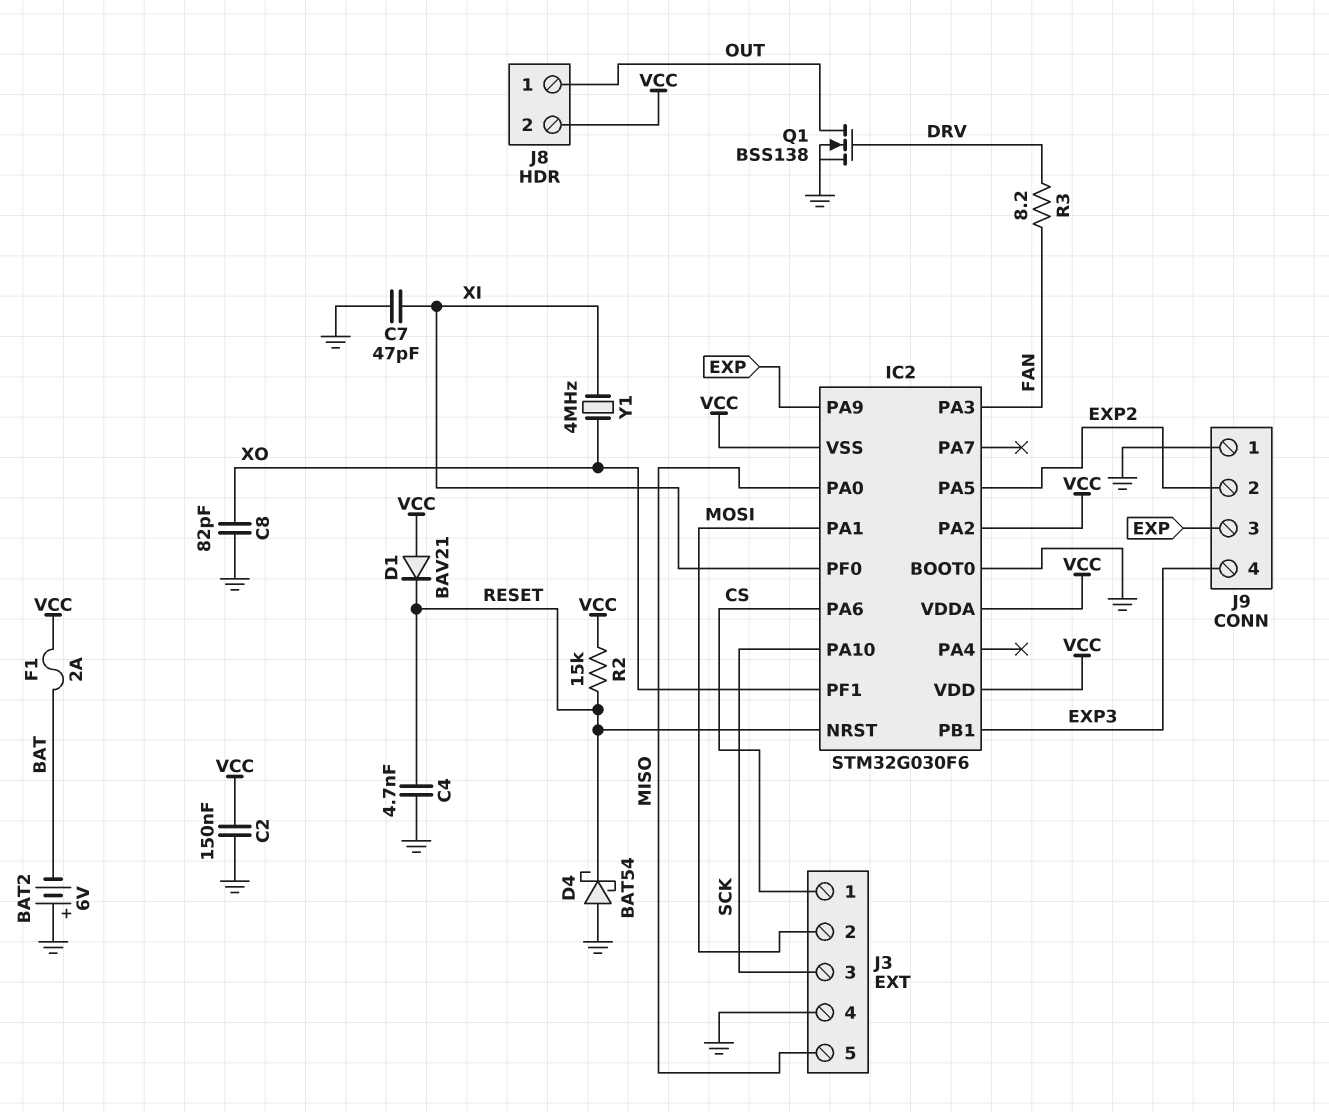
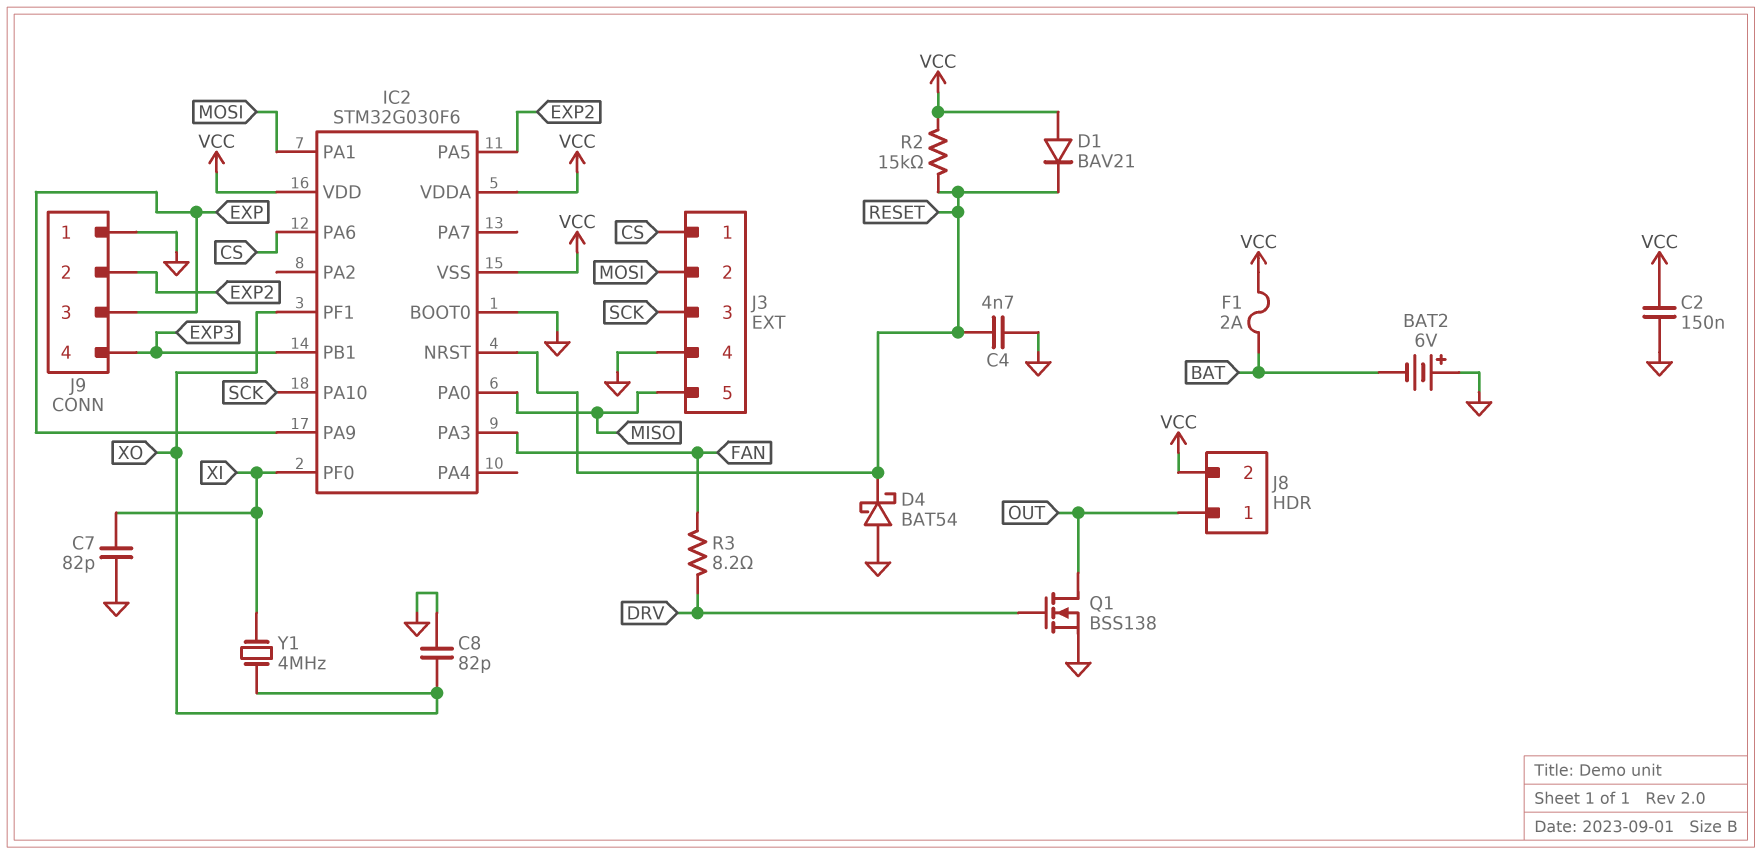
C7: 47pF (GND, XI) -> 82pF (GND, XI)
IC2 pin PA2: VCC -> none

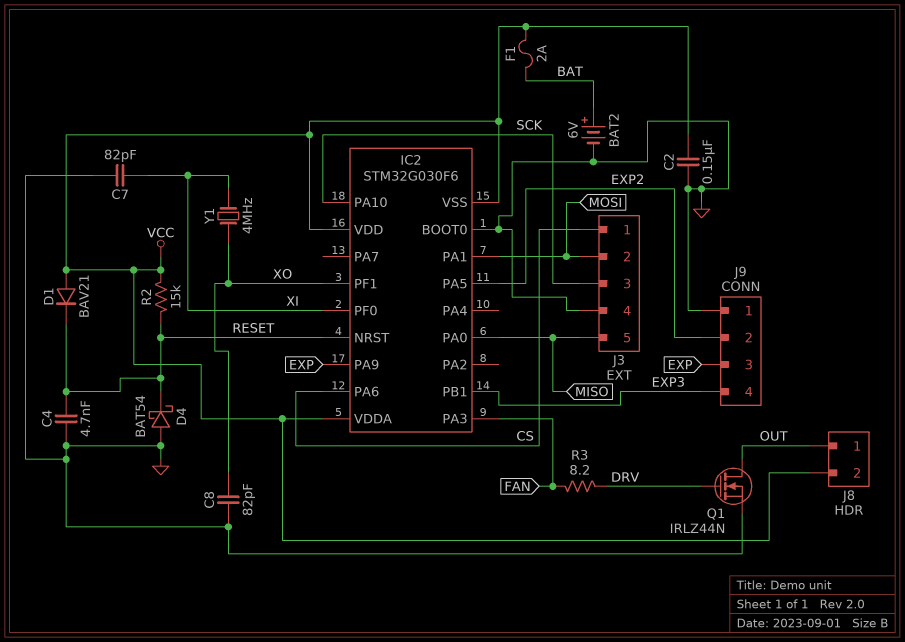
BAT2: 6V (plus GND, minus BAT) -> 6V (plus BAT, minus GND)
Q1: NMOS BSS138 (G DRV, D OUT, S GND) -> NMOS IRLZ44N (G DRV, D OUT, S GND)

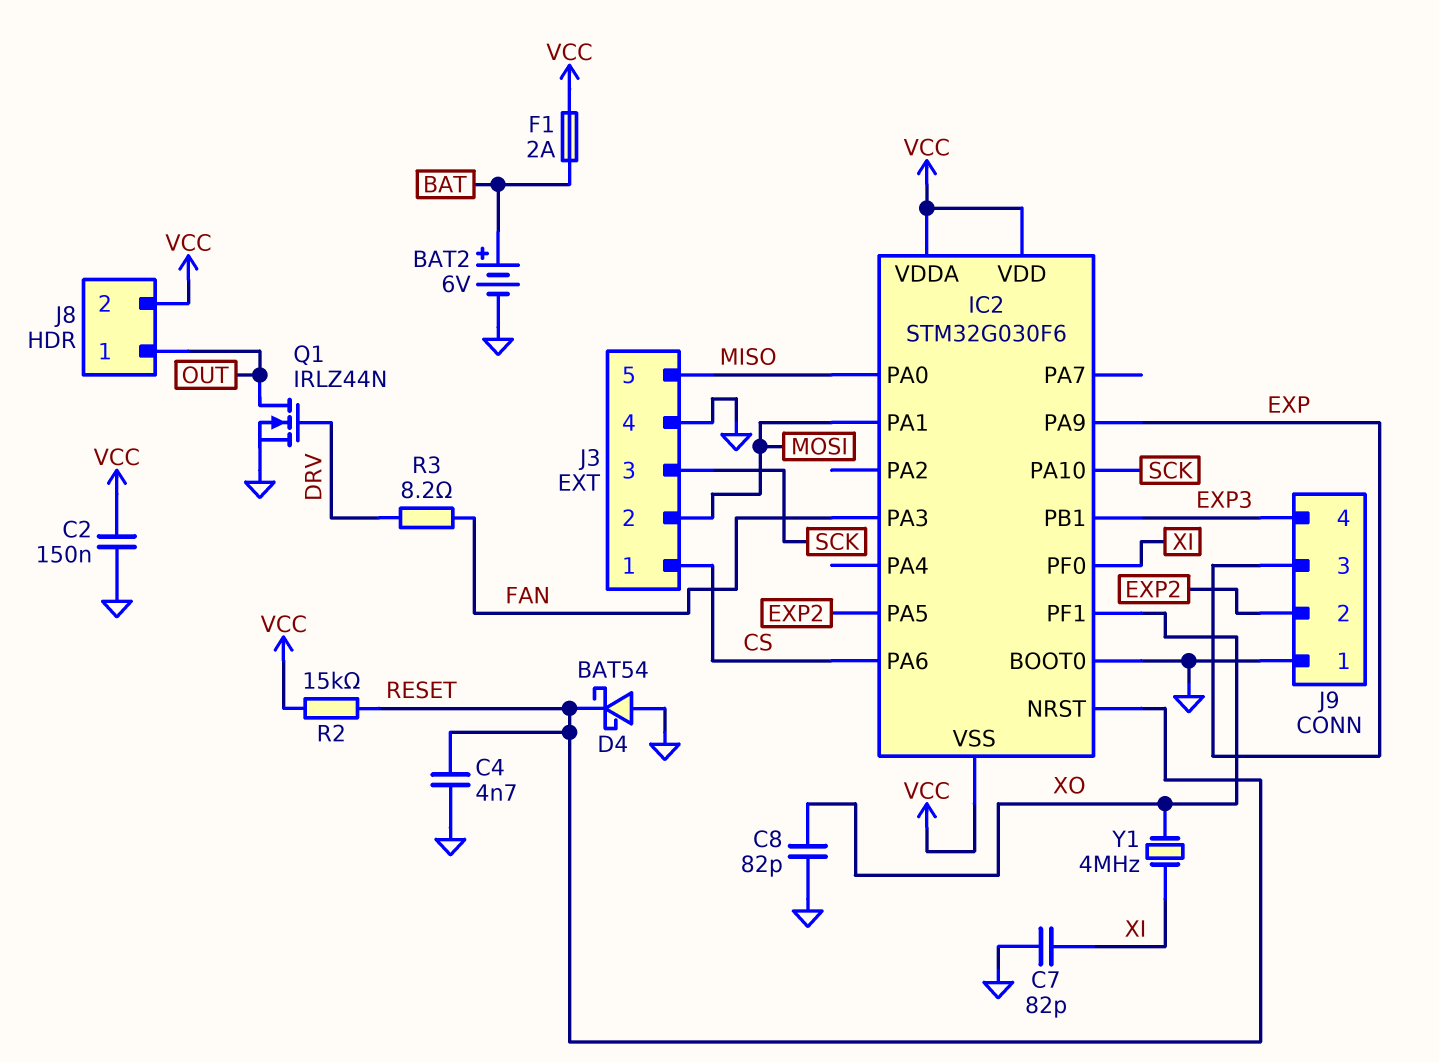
D1: diode BAV21 (A VCC, K RESET) -> none

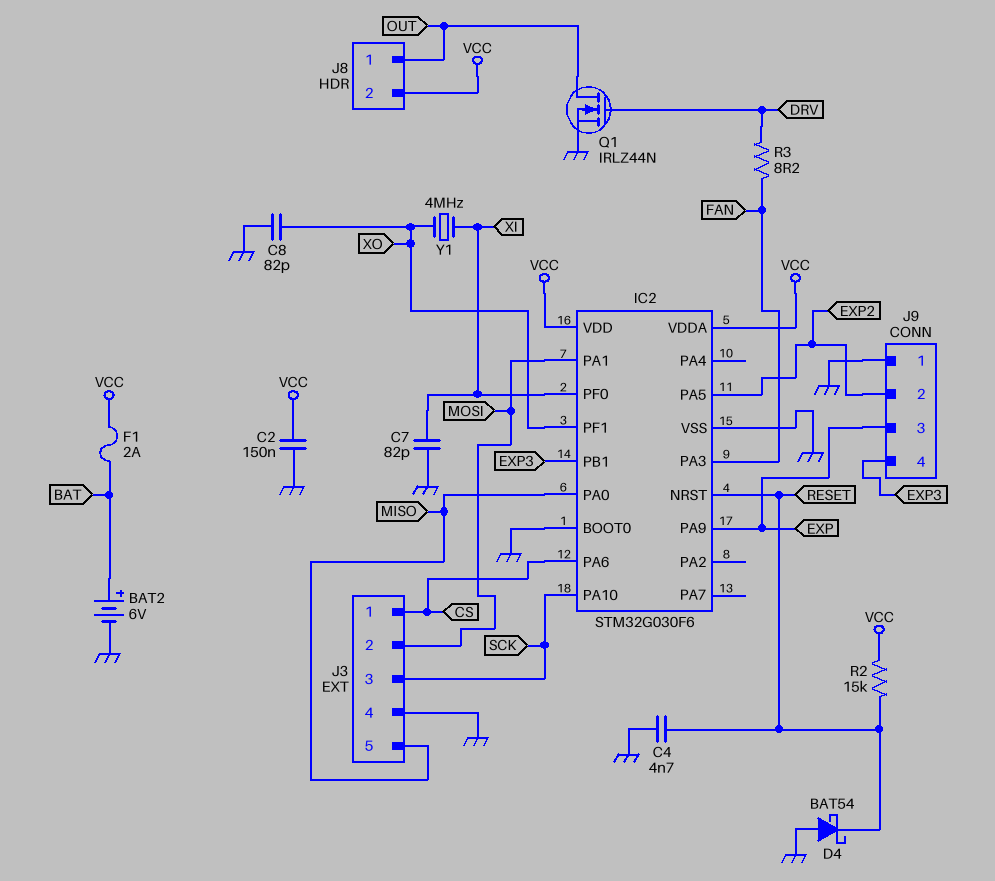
IC2 pin VSS: VCC -> GND

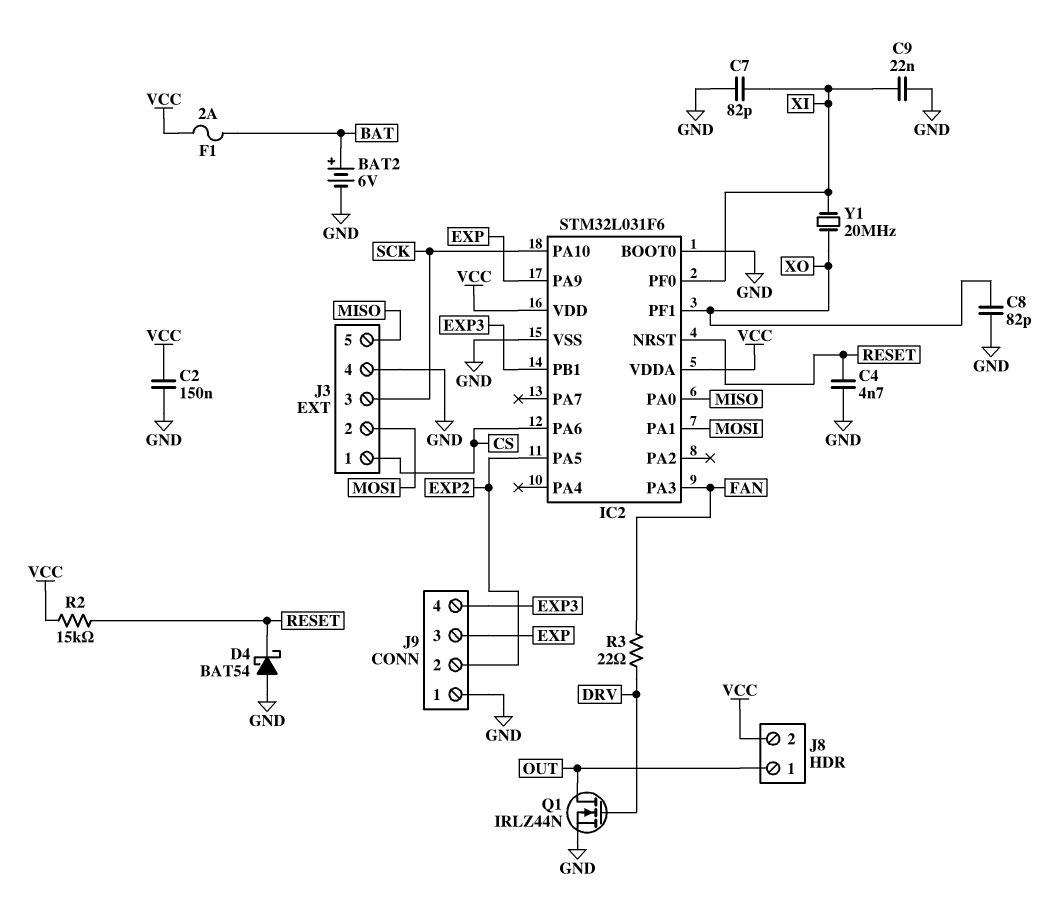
C9: none -> 22nF (GND, XI)
IC2: STM32G030F6 -> STM32L031F6
R3: 8.2 (DRV, FAN) -> 22 (DRV, FAN)
Y1: 4MHz (XI, XO) -> 20MHz (XI, XO)

